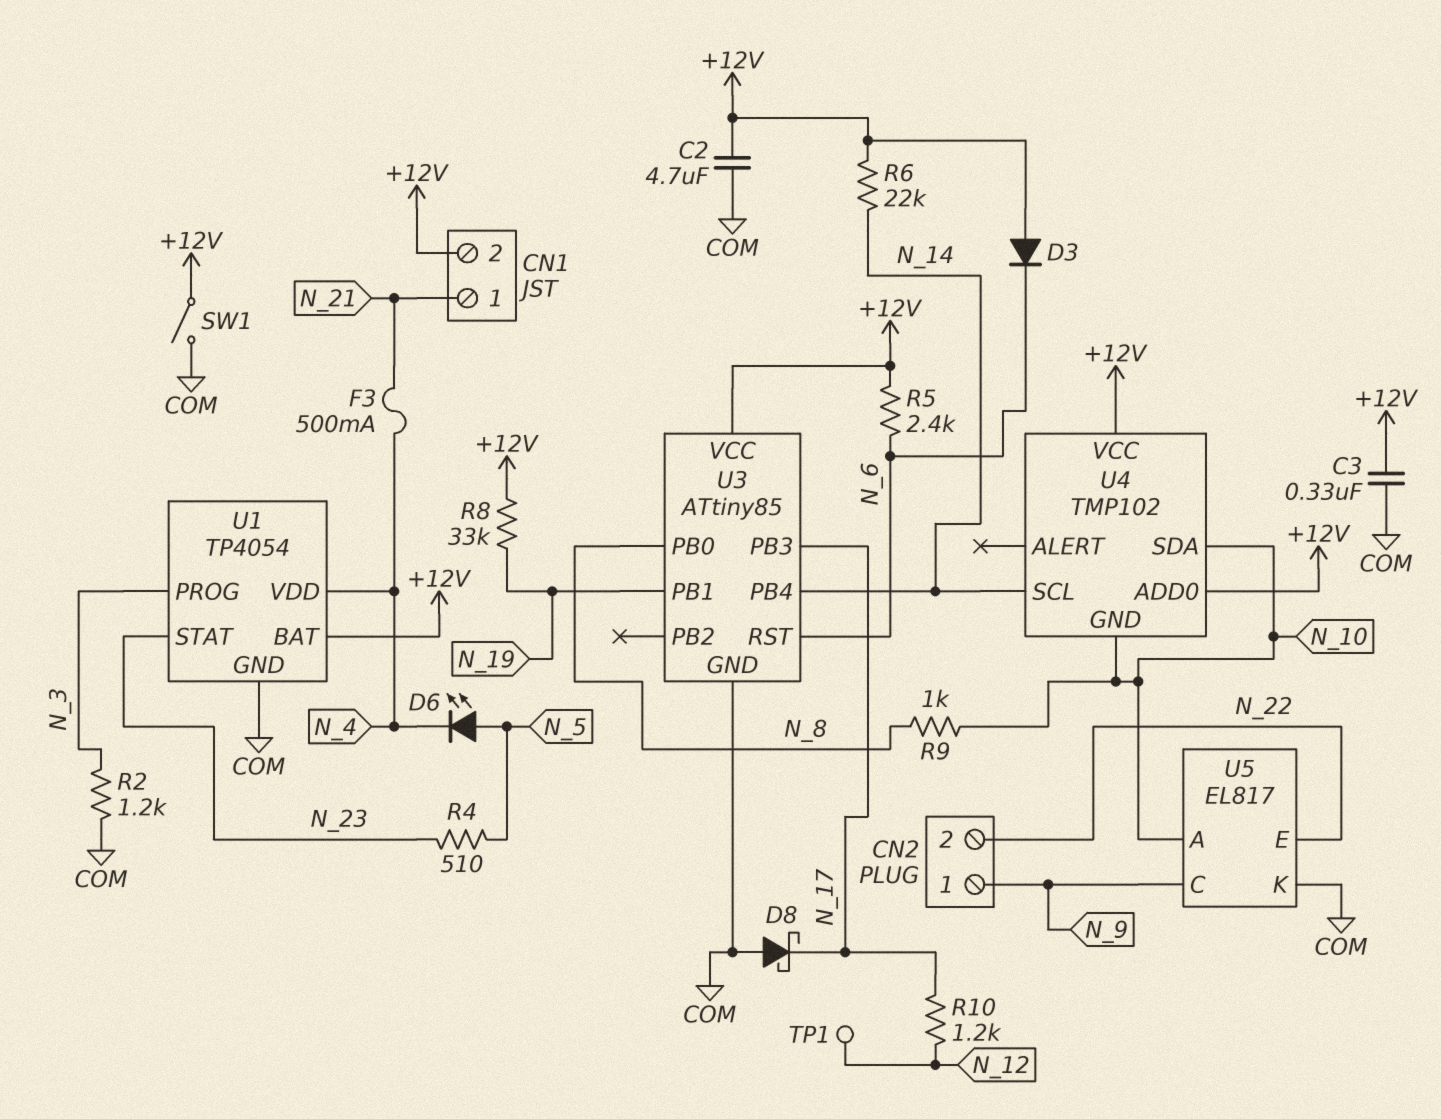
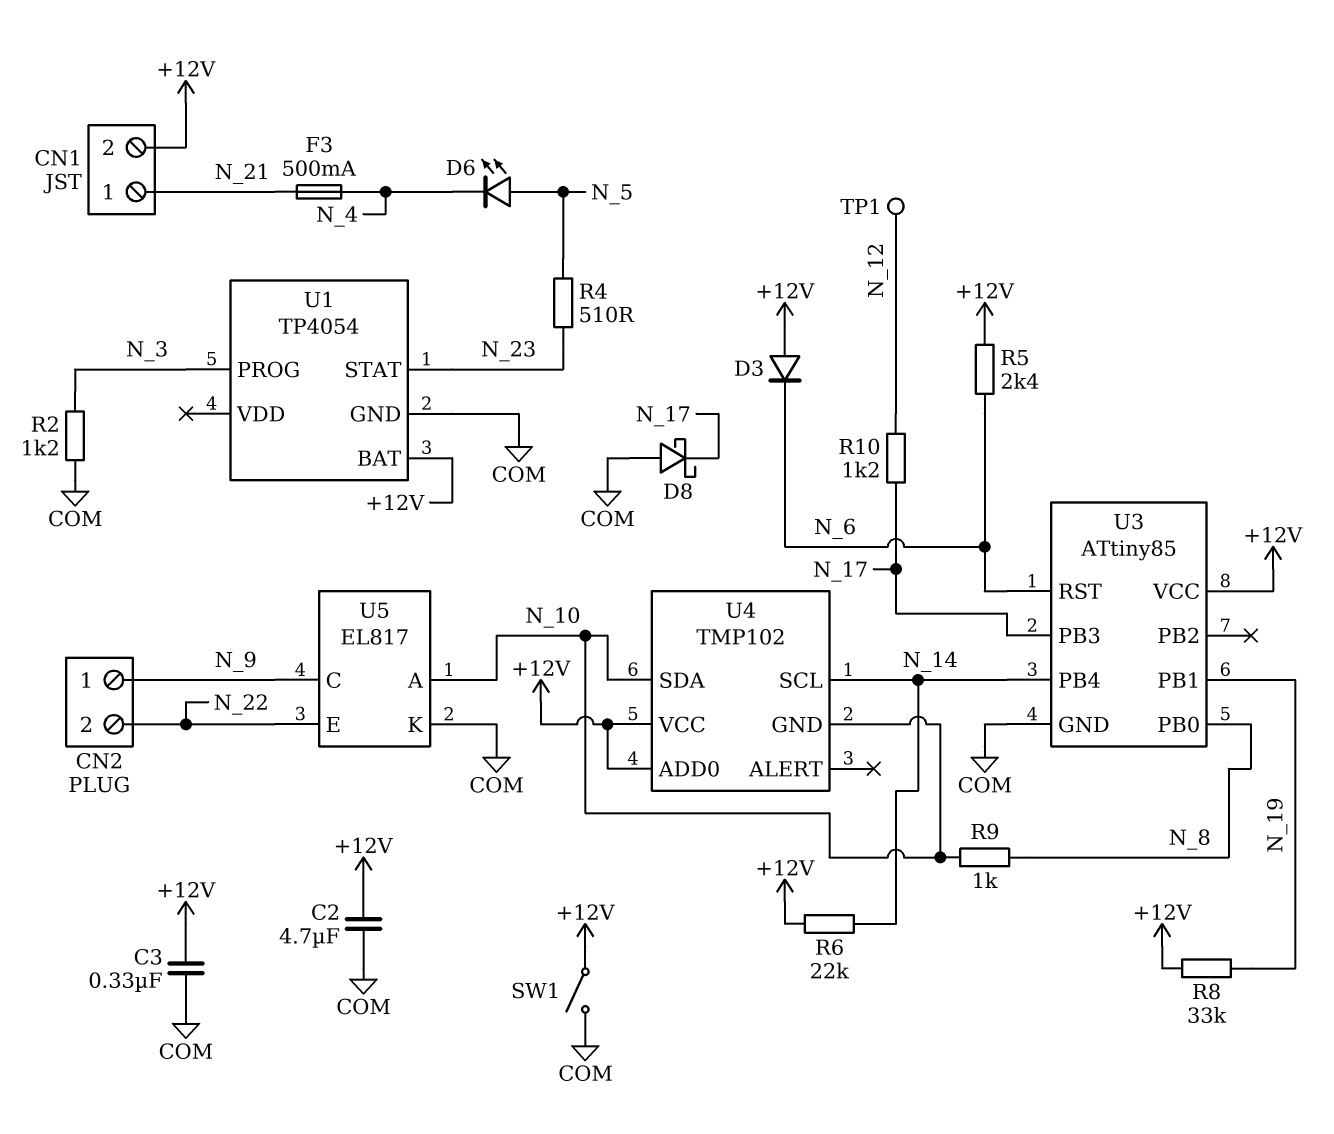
U1 pin VDD: N_4 -> none

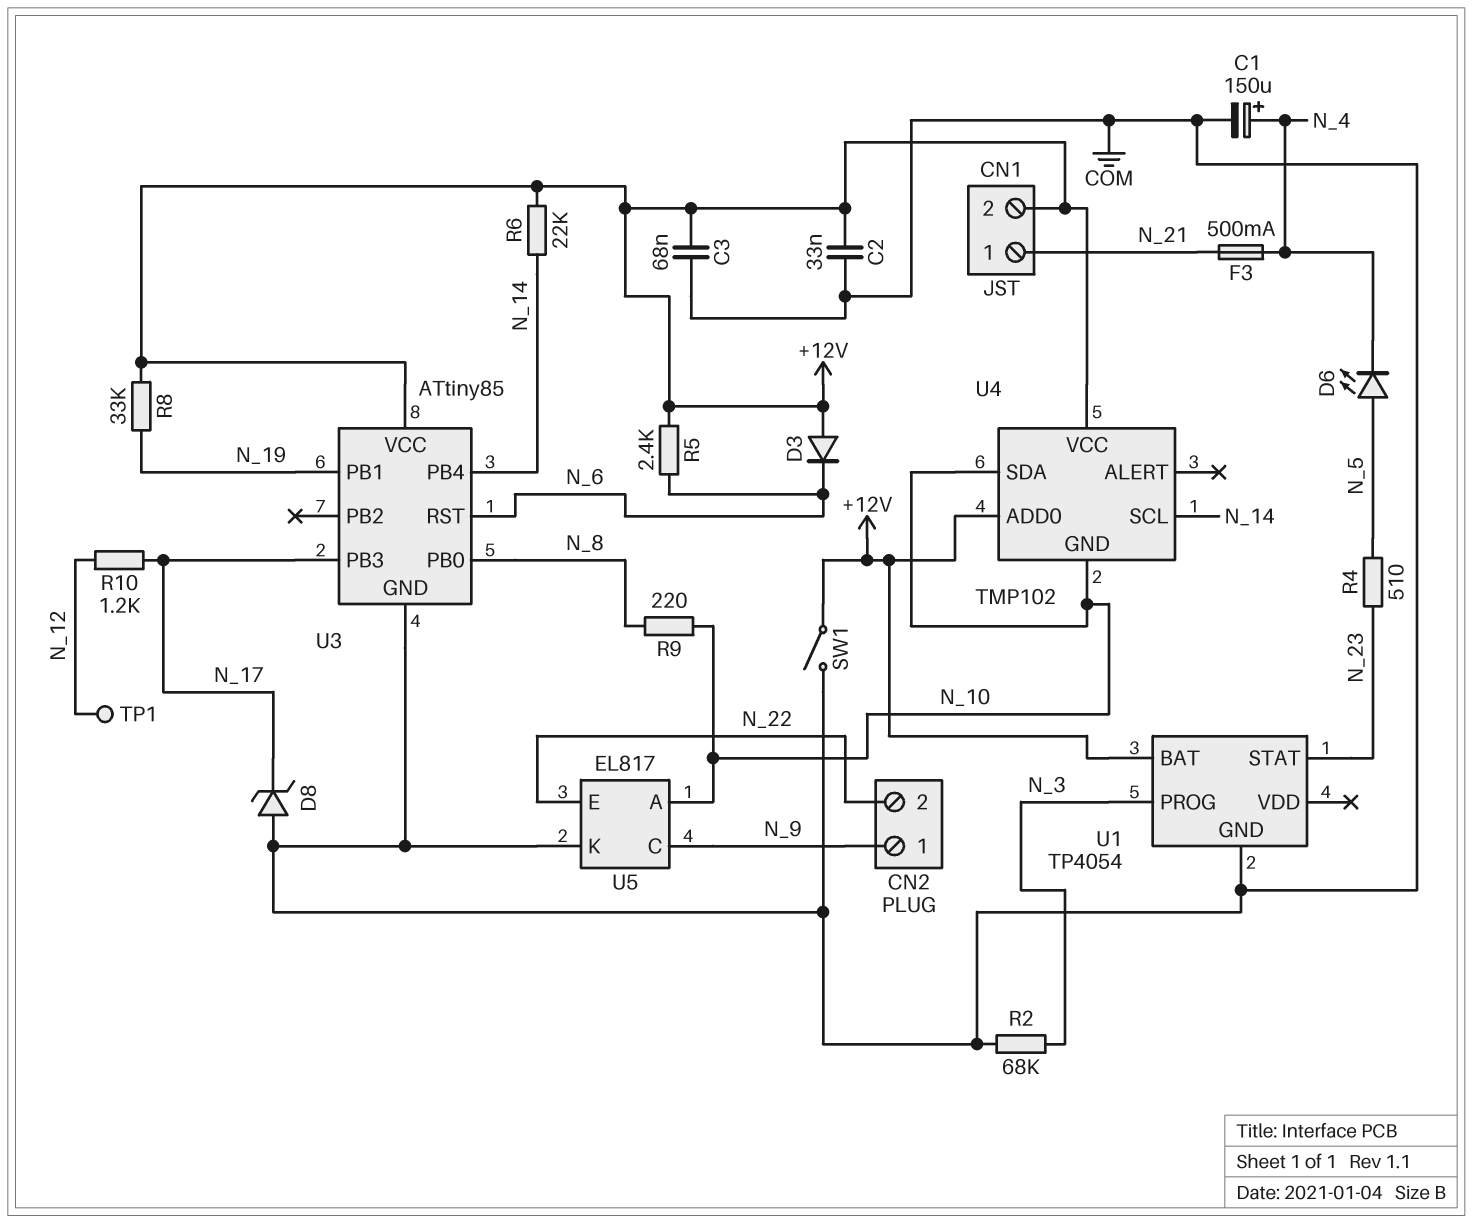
C1: none -> 150uF (plus N_4, minus COM)
C2: 4.7uF (+12V, COM) -> 33nF (+12V, COM)
C3: 330nF (+12V, COM) -> 68nF (+12V, COM)
D8: schottky (A COM, K N_17) -> zener (A COM, K N_17)
R2: 1.2k (COM, N_3) -> 68k (COM, N_3)
R9: 1k (N_8, N_10) -> 220 (N_8, N_10)

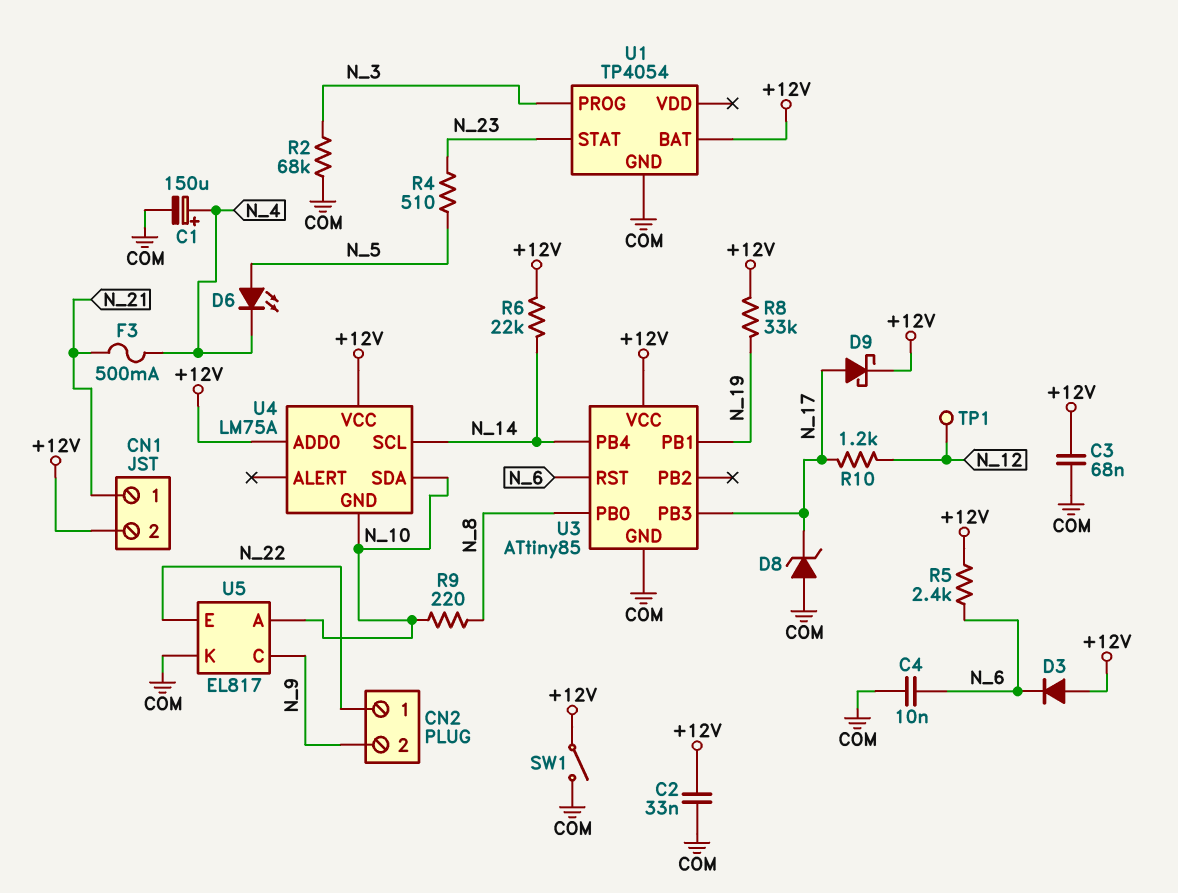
C4: none -> 10nF (COM, N_6)
CN2 pin 1: N_9 -> N_22
CN2 pin 2: N_22 -> N_9
D9: none -> schottky (A N_17, K +12V)
U4: TMP102 -> LM75A

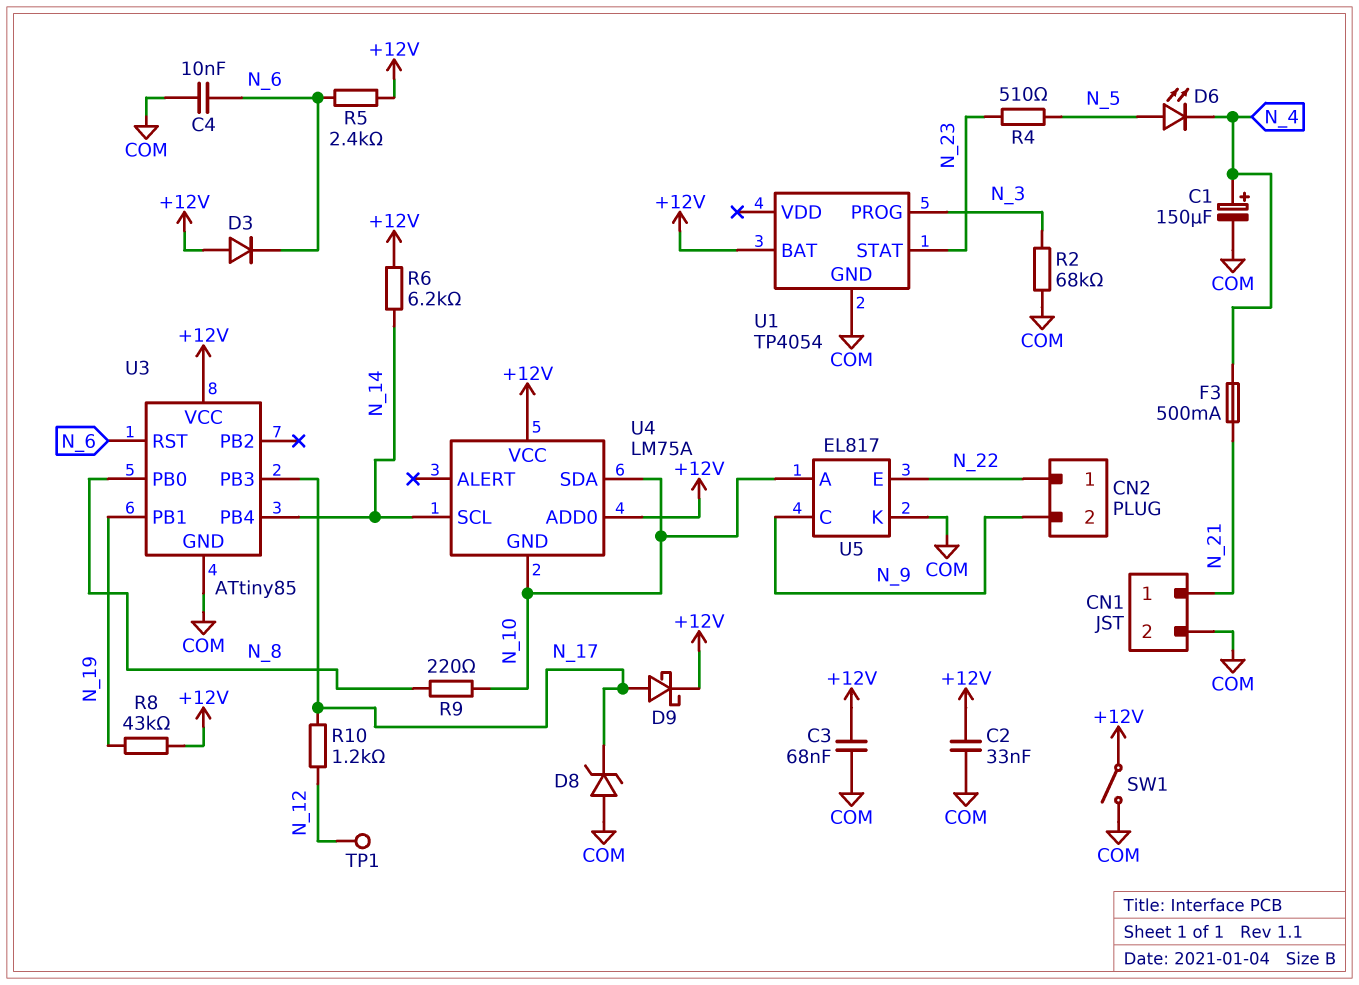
CN1 pin 2: +12V -> COM
R6: 22k (+12V, N_14) -> 6.2k (+12V, N_14)
R8: 33k (+12V, N_19) -> 43k (+12V, N_19)

